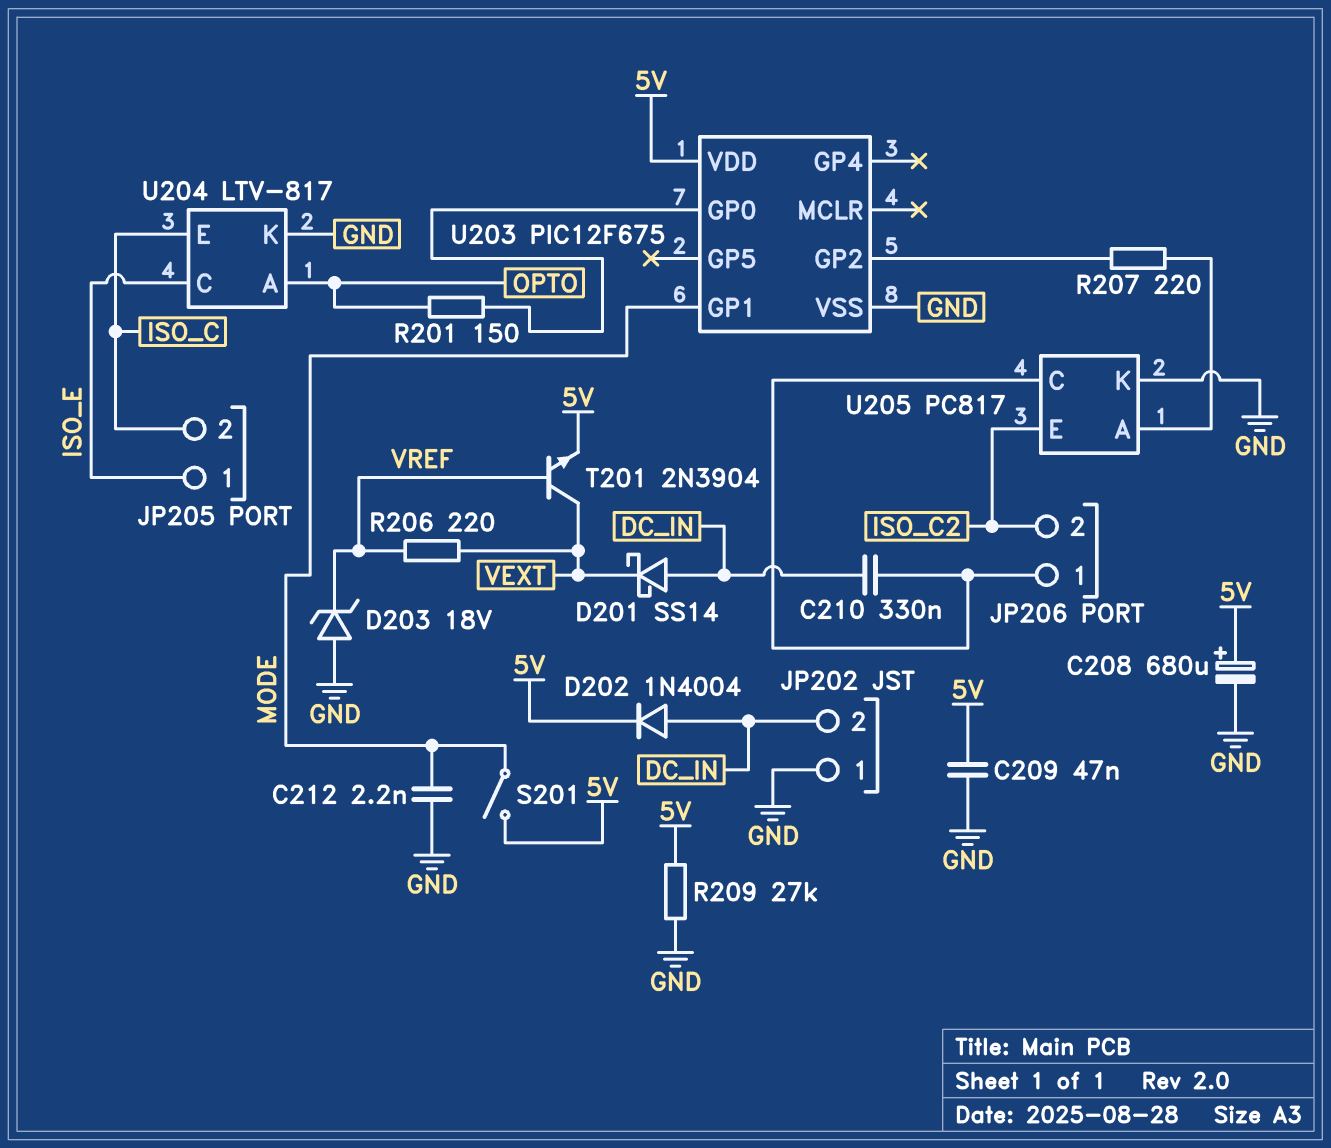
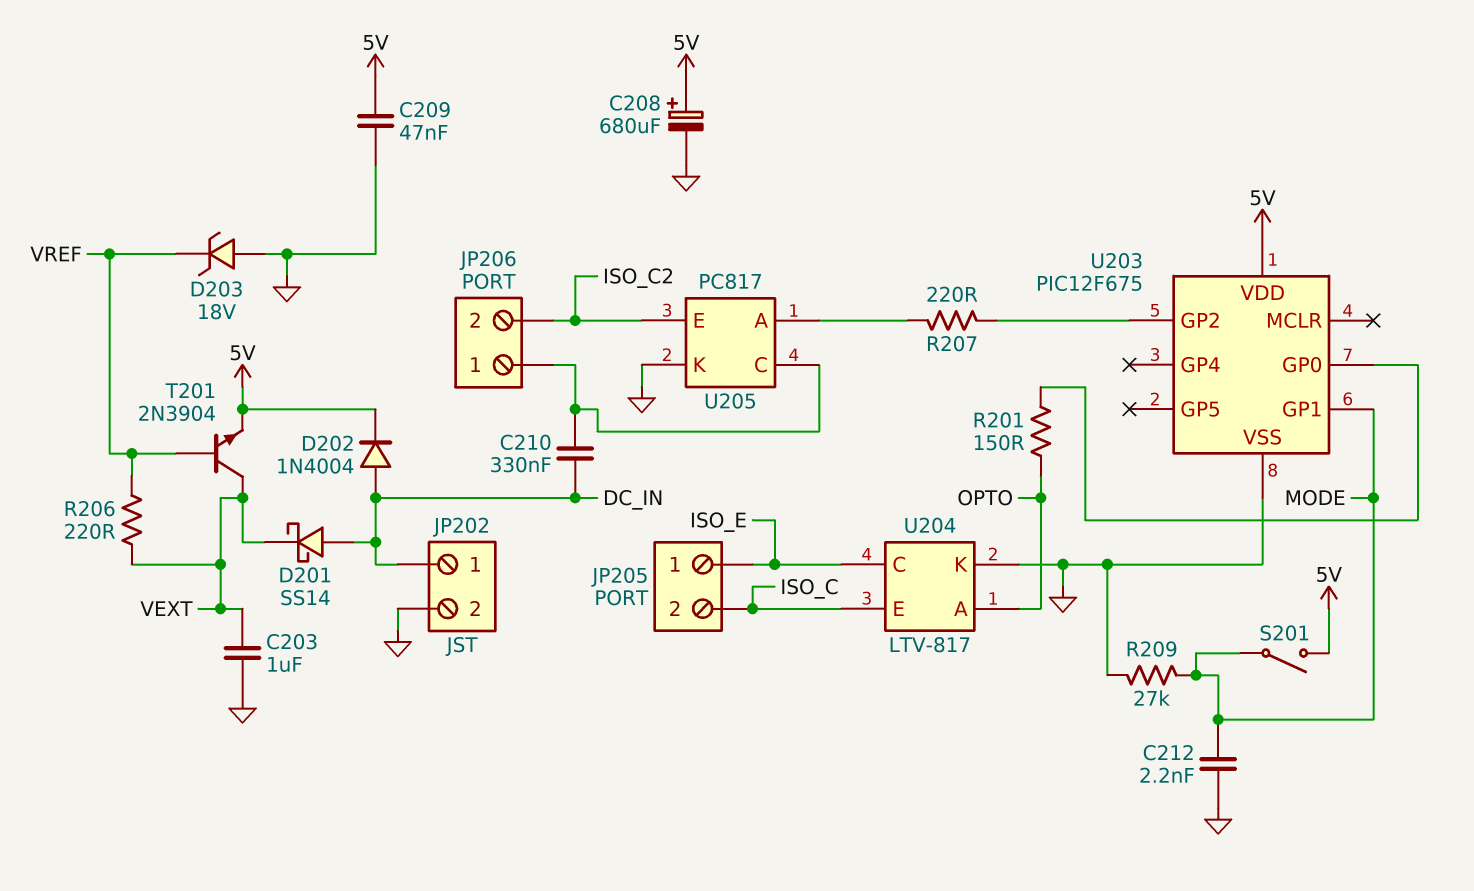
C203: none -> 1uF (GND, VEXT)
JP202 pin 1: GND -> DC_IN
JP202 pin 2: DC_IN -> GND
R209: 27k (5V, GND) -> 27k (GND, MODE)

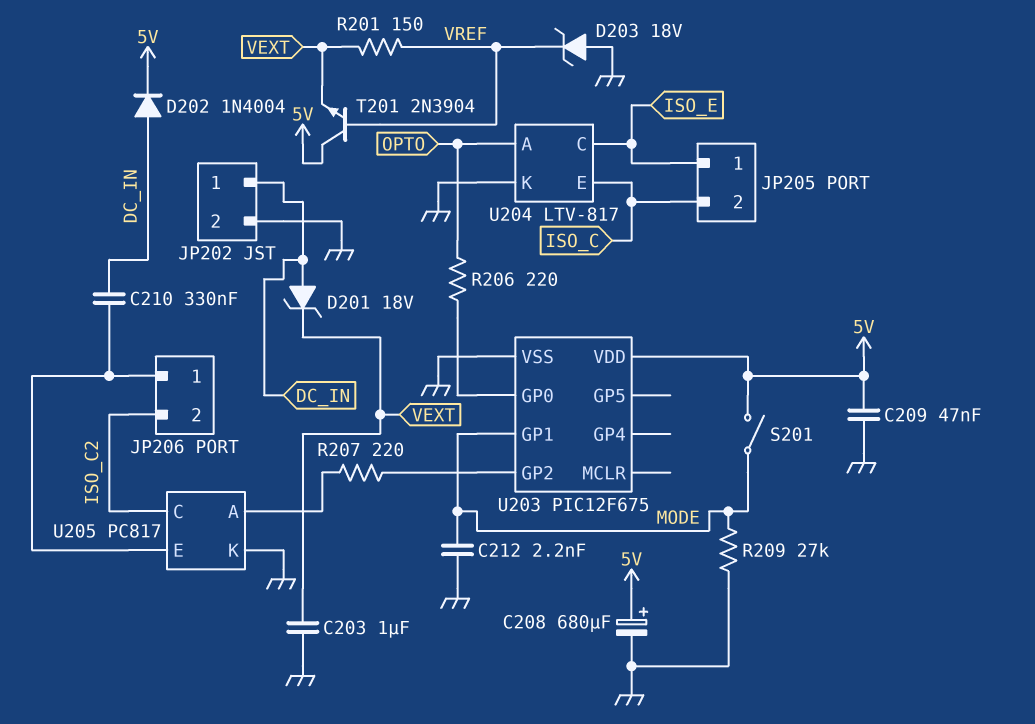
D201: schottky SS14 (A DC_IN, K VEXT) -> zener 18V (A DC_IN, K VEXT)
R201: 150 (OPTO, U203/GP0) -> 150 (VEXT, VREF)
R206: 220 (VEXT, VREF) -> 220 (OPTO, U203/GP0)
T201: NPN 2N3904 (B VREF, C VEXT, E 5V) -> NPN 2N3904 (B VREF, C 5V, E VEXT)
U205 pin C: JP206/1 -> ISO_C2
U205 pin E: ISO_C2 -> JP206/1

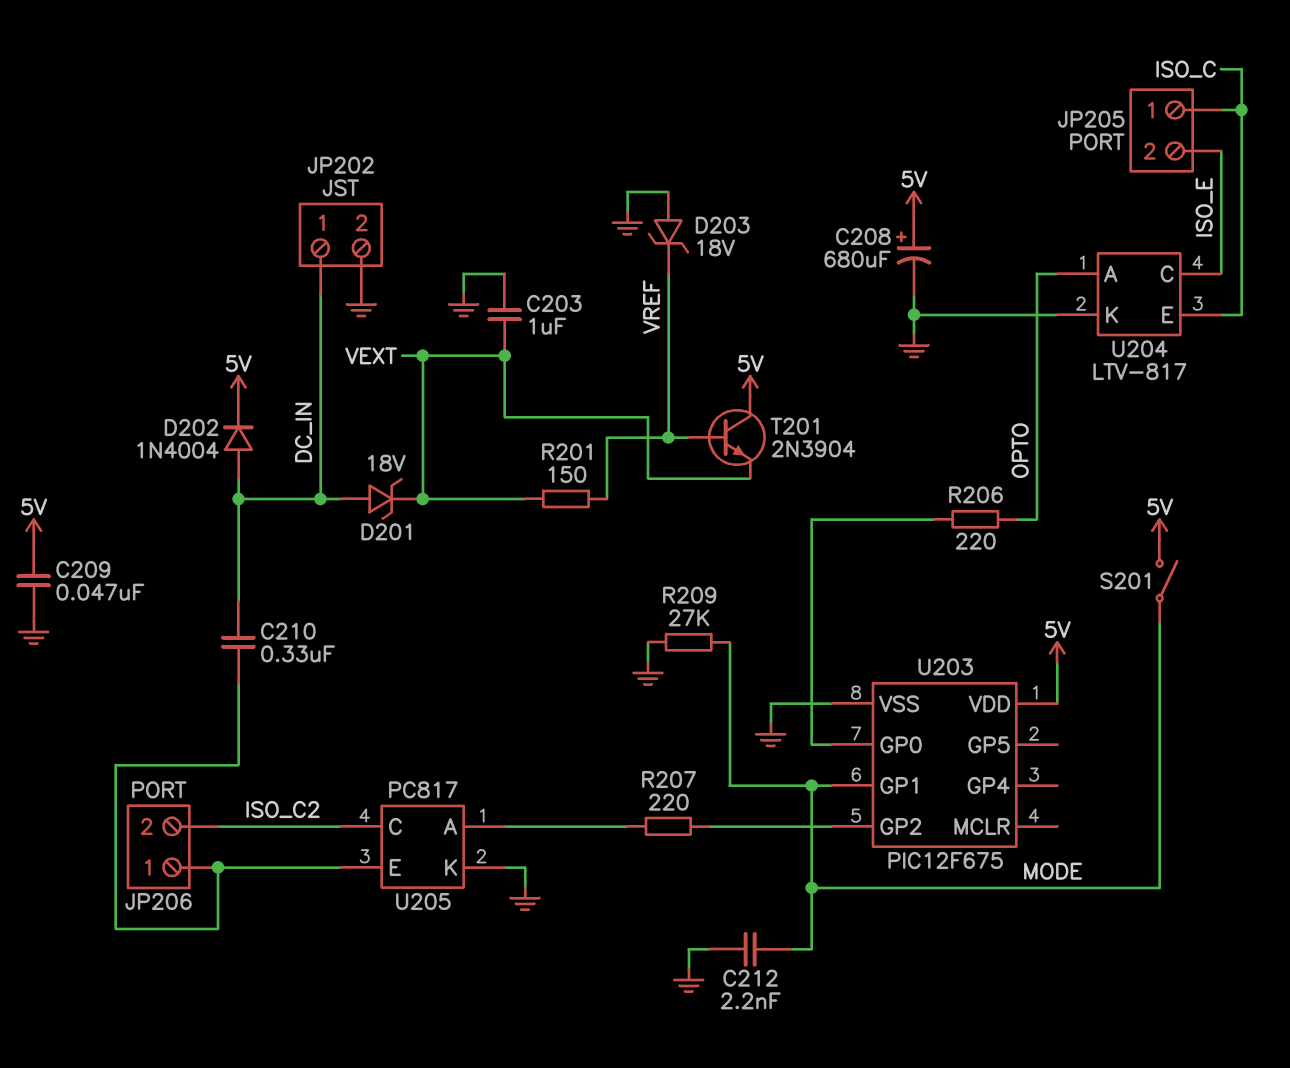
JP205 pin 1: ISO_E -> ISO_C
JP205 pin 2: ISO_C -> ISO_E

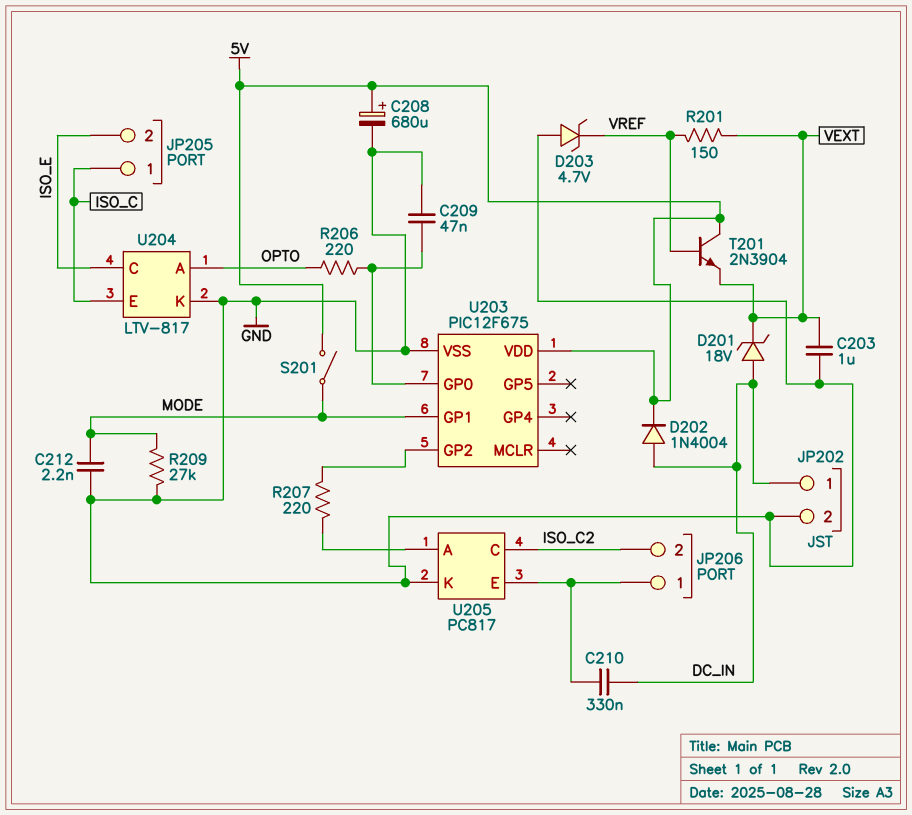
C209: 47nF (5V, GND) -> 47nF (GND, U203/GP0)
D203: zener 18V (A GND, K VREF) -> zener 4.7V (A GND, K VREF)

